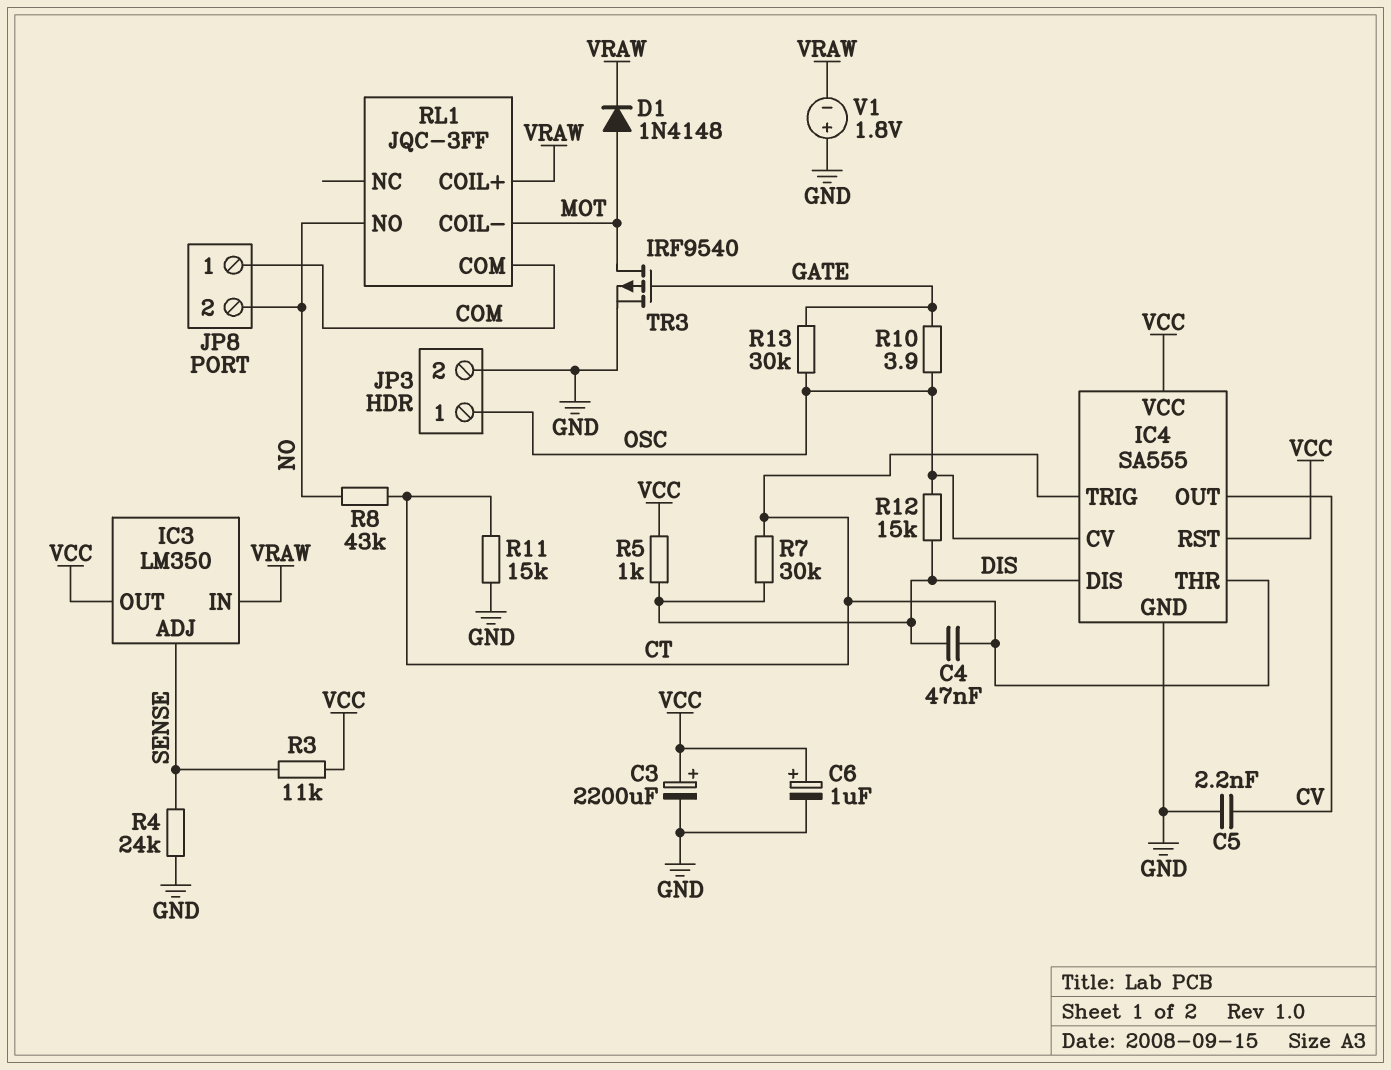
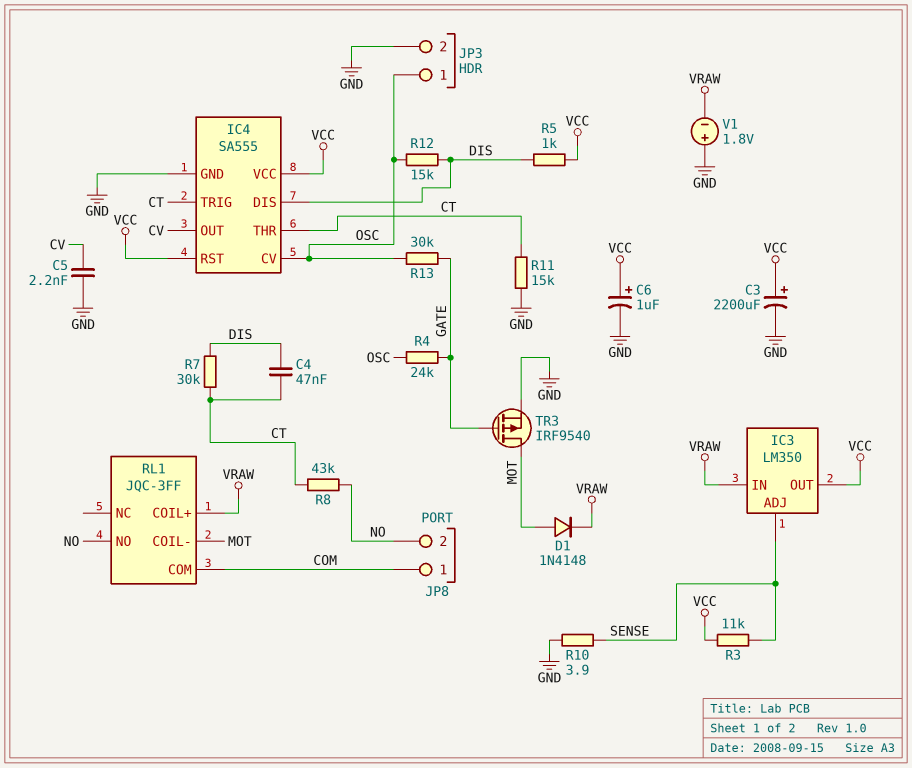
R4: 24k (GND, SENSE) -> 24k (GATE, OSC)
R10: 3.9 (GATE, OSC) -> 3.9 (GND, SENSE)

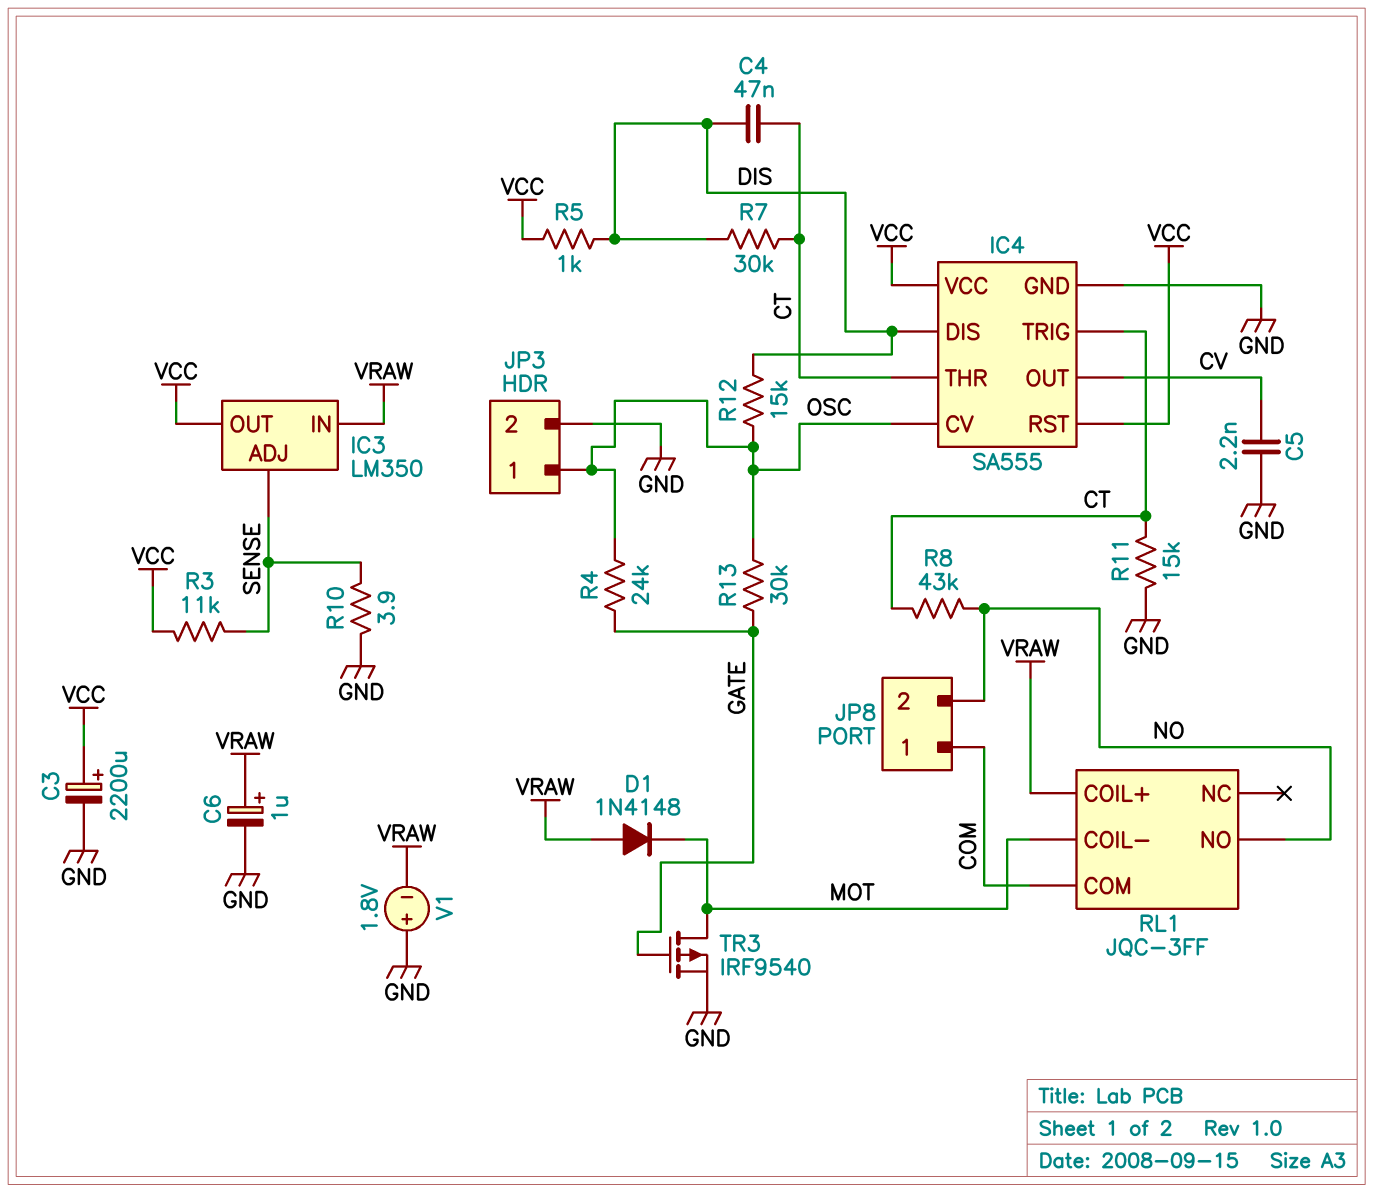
C6: 1uF (plus VCC, minus GND) -> 1uF (plus VRAW, minus GND)
D1: diode 1N4148 (A MOT, K VRAW) -> diode 1N4148 (A VRAW, K MOT)

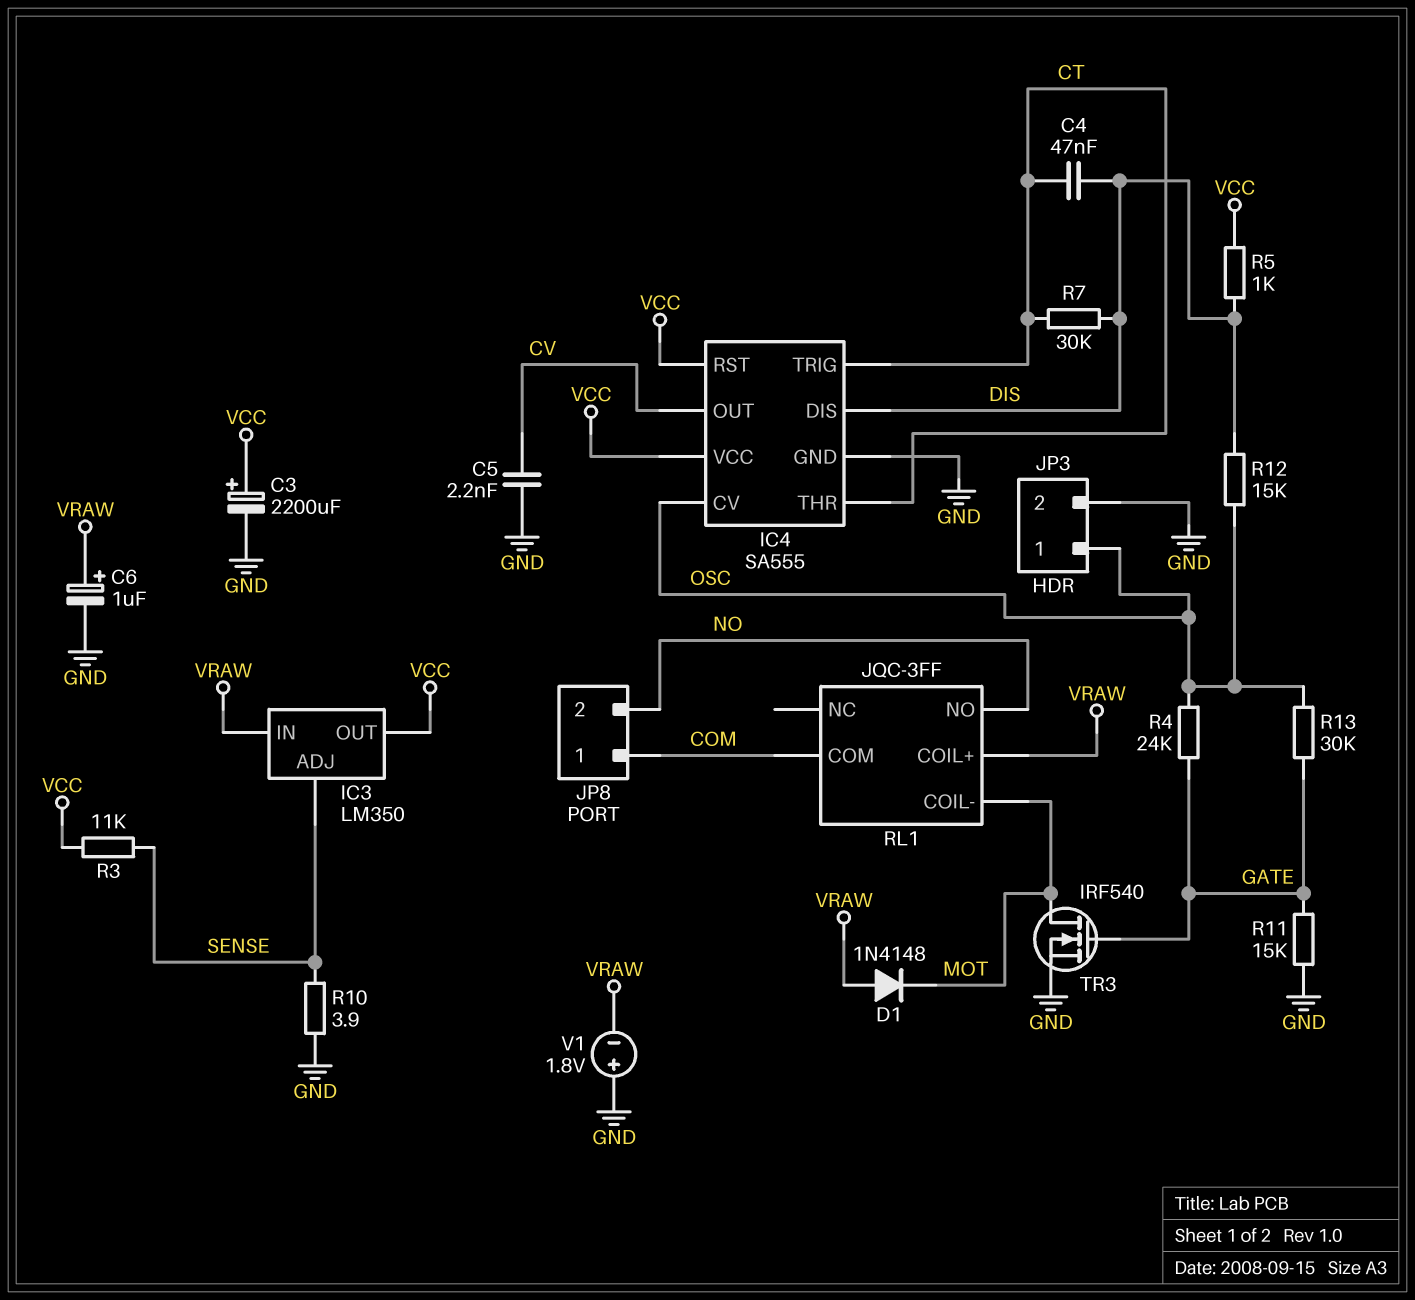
R8: 43k (CT, NO) -> none
R11: 15k (CT, GND) -> 15k (GATE, GND)
TR3: PMOS IRF9540 (G GATE, D MOT, S GND) -> NMOS IRF540 (G GATE, D MOT, S GND)

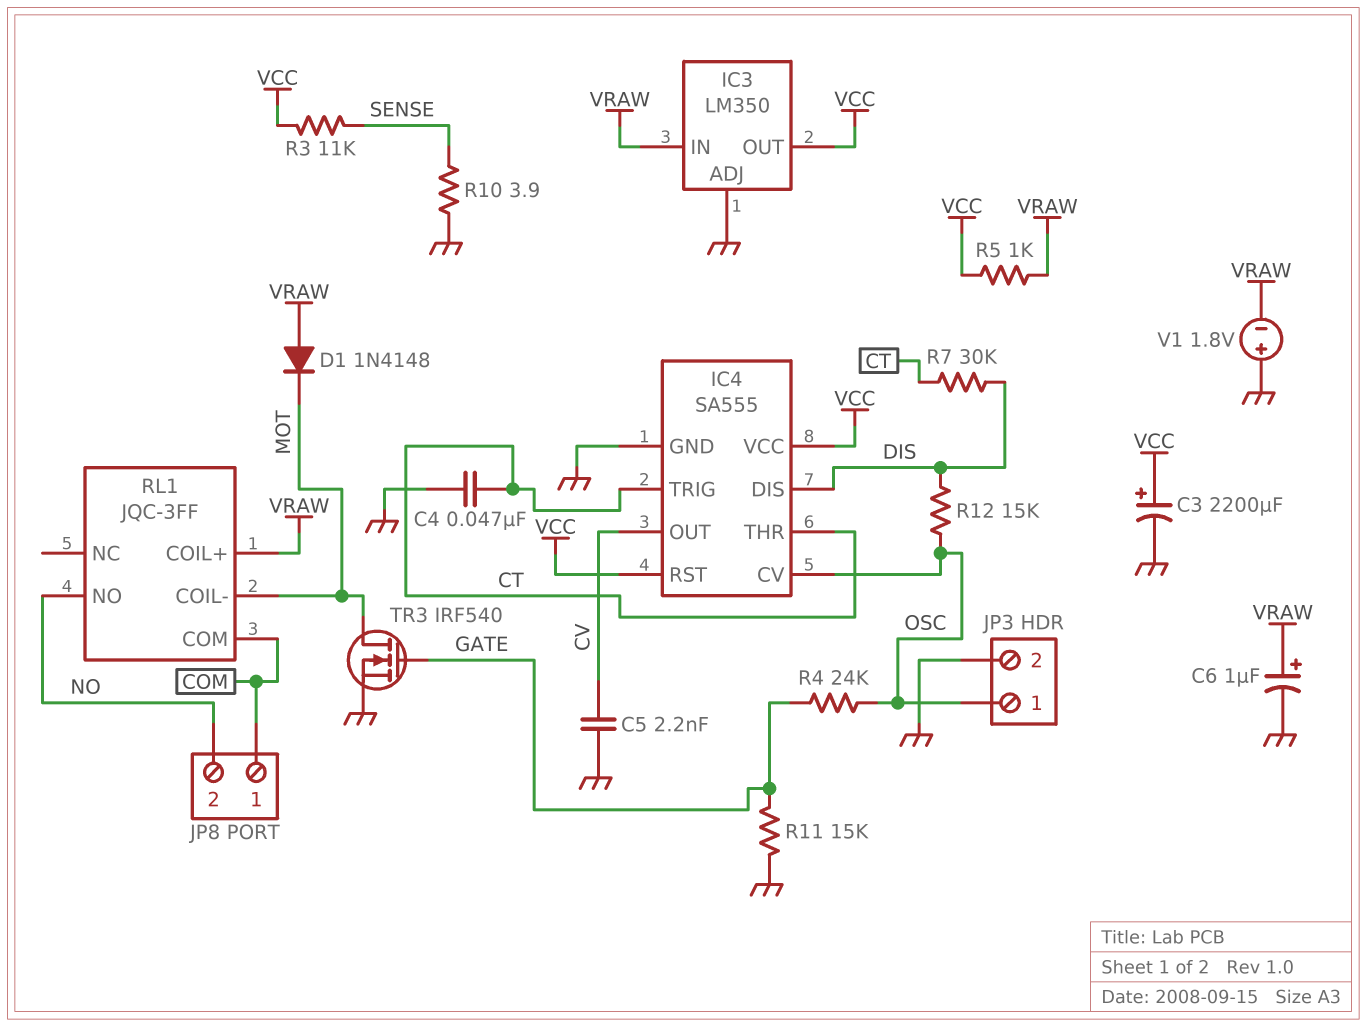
C4: 47nF (CT, DIS) -> 47nF (CT, GND)
IC3 pin ADJ: SENSE -> GND
R5: 1k (DIS, VCC) -> 1k (VCC, VRAW)
R13: 30k (GATE, OSC) -> none

